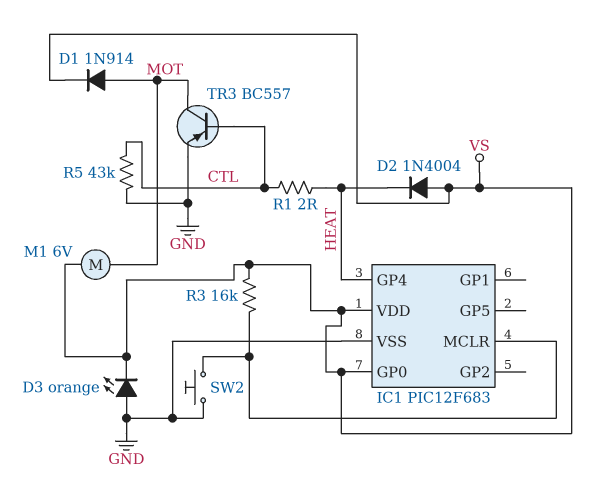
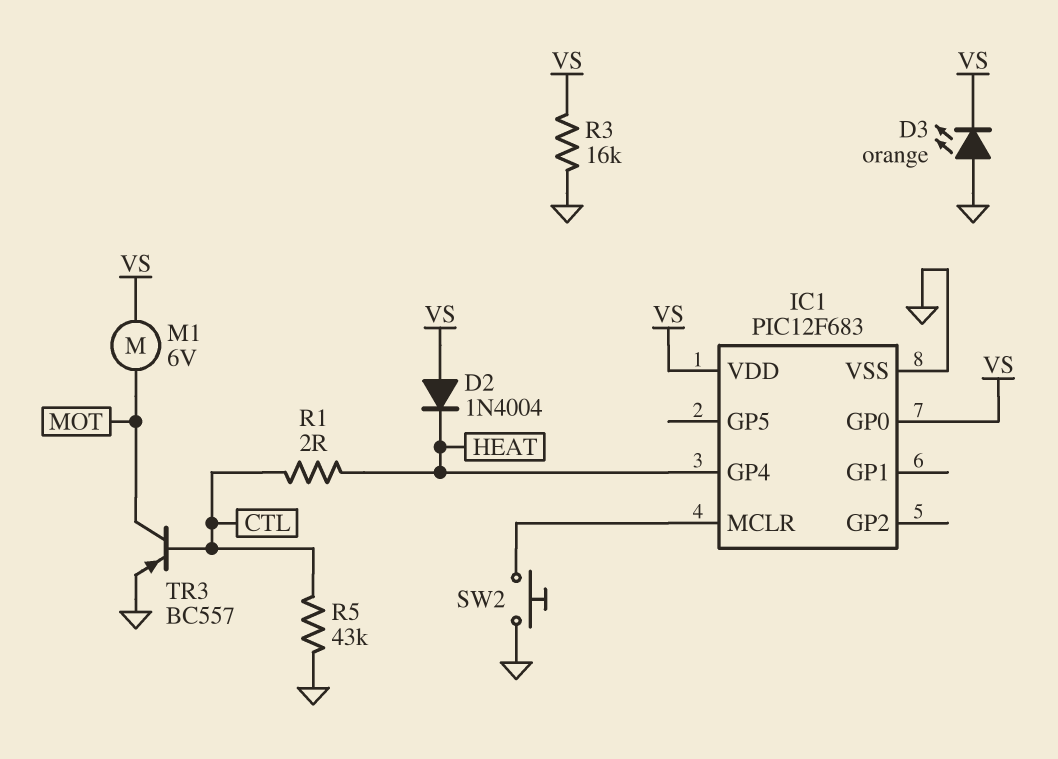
D1: diode 1N914 (A MOT, K VS) -> none
R3: 16k (IC1/MCLR, VS) -> 16k (GND, VS)

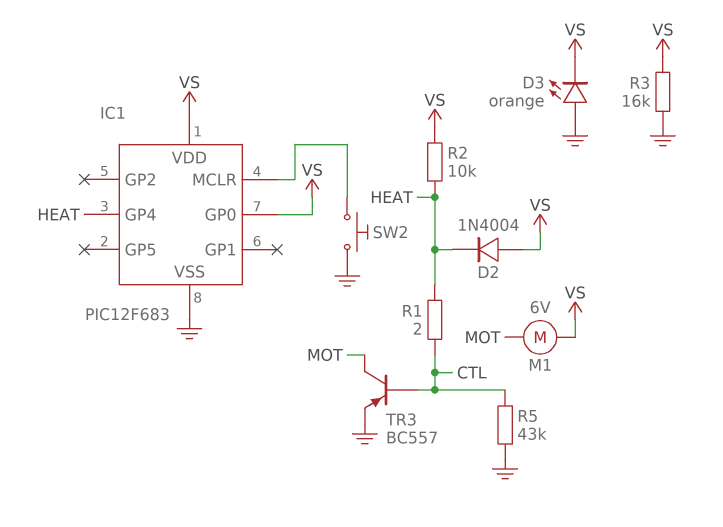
R2: none -> 10k (HEAT, VS)

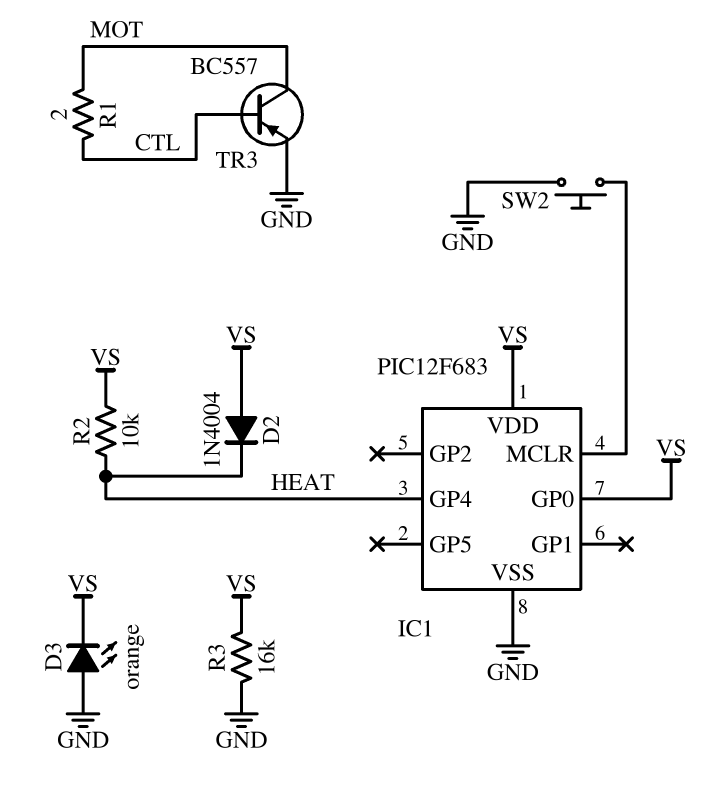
M1: motor 6V (MOT, VS) -> none
R1: 2 (CTL, HEAT) -> 2 (CTL, MOT)
R5: 43k (CTL, GND) -> none

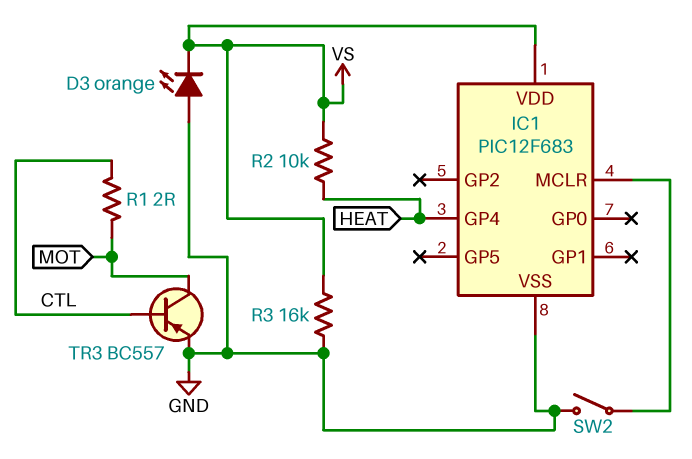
D2: diode 1N4004 (A VS, K HEAT) -> none
IC1 pin GP0: VS -> none
SW2: button (GND, IC1/MCLR) -> switch (GND, IC1/MCLR)

